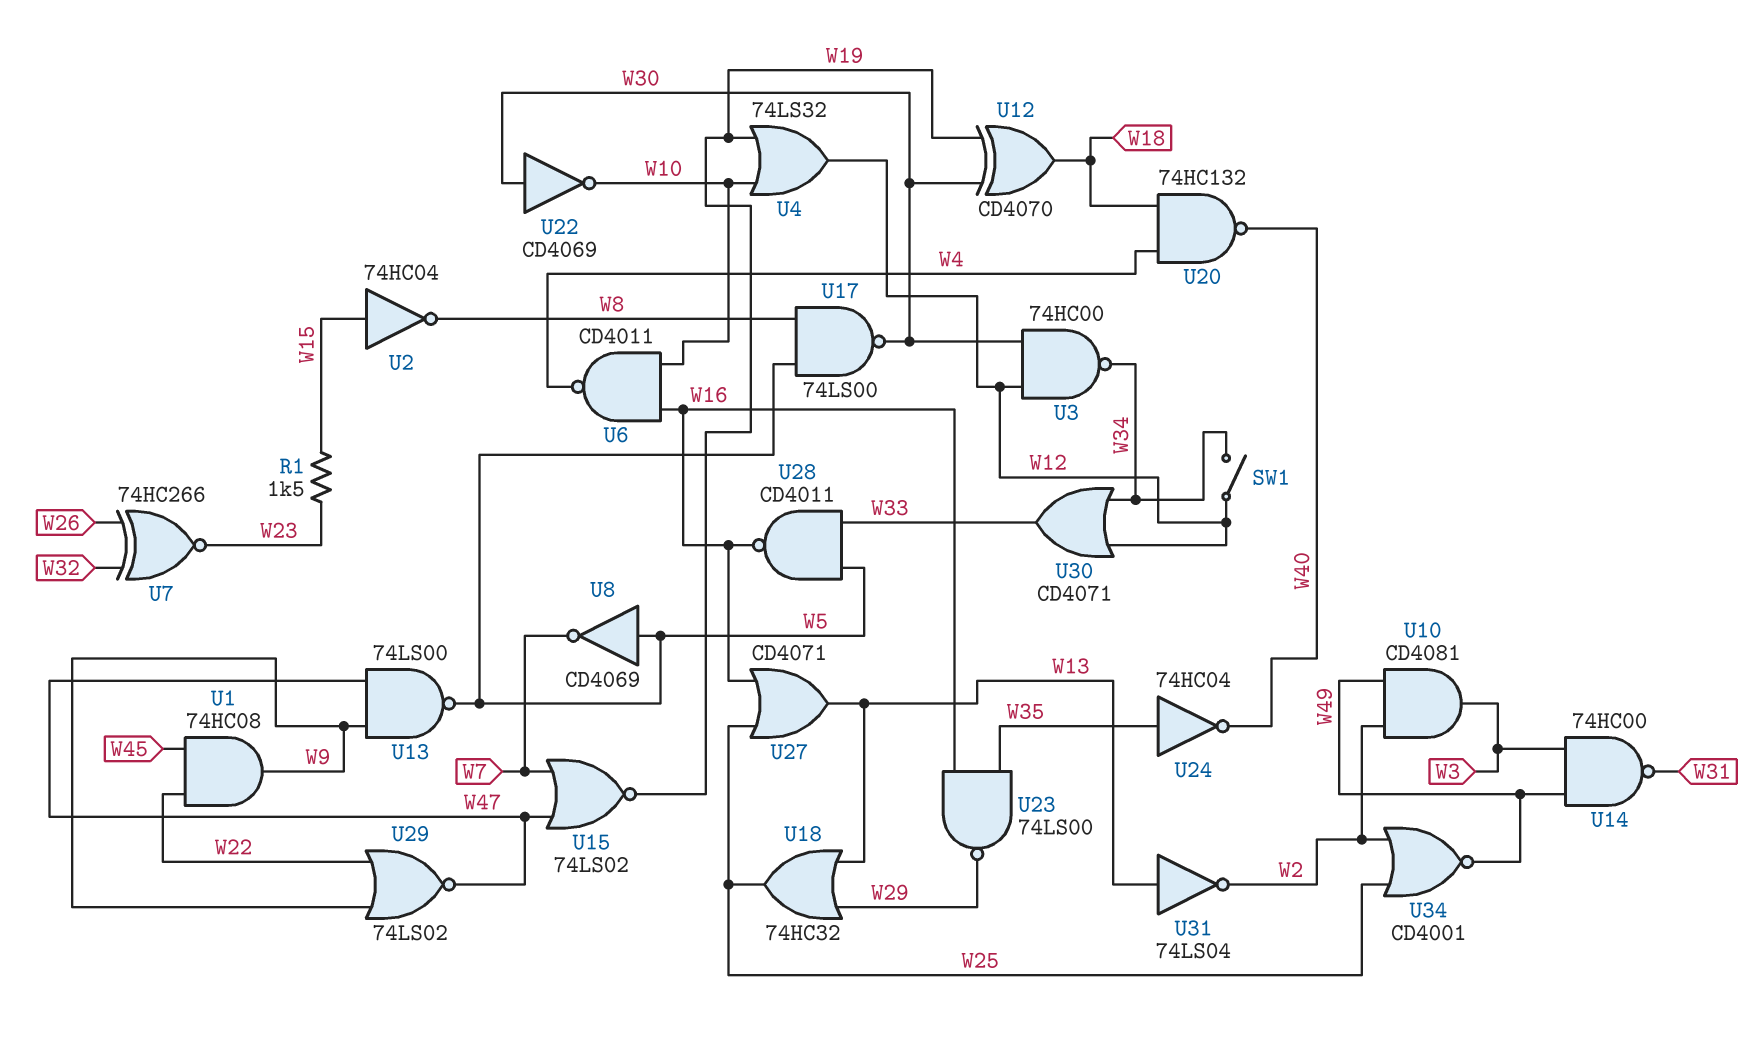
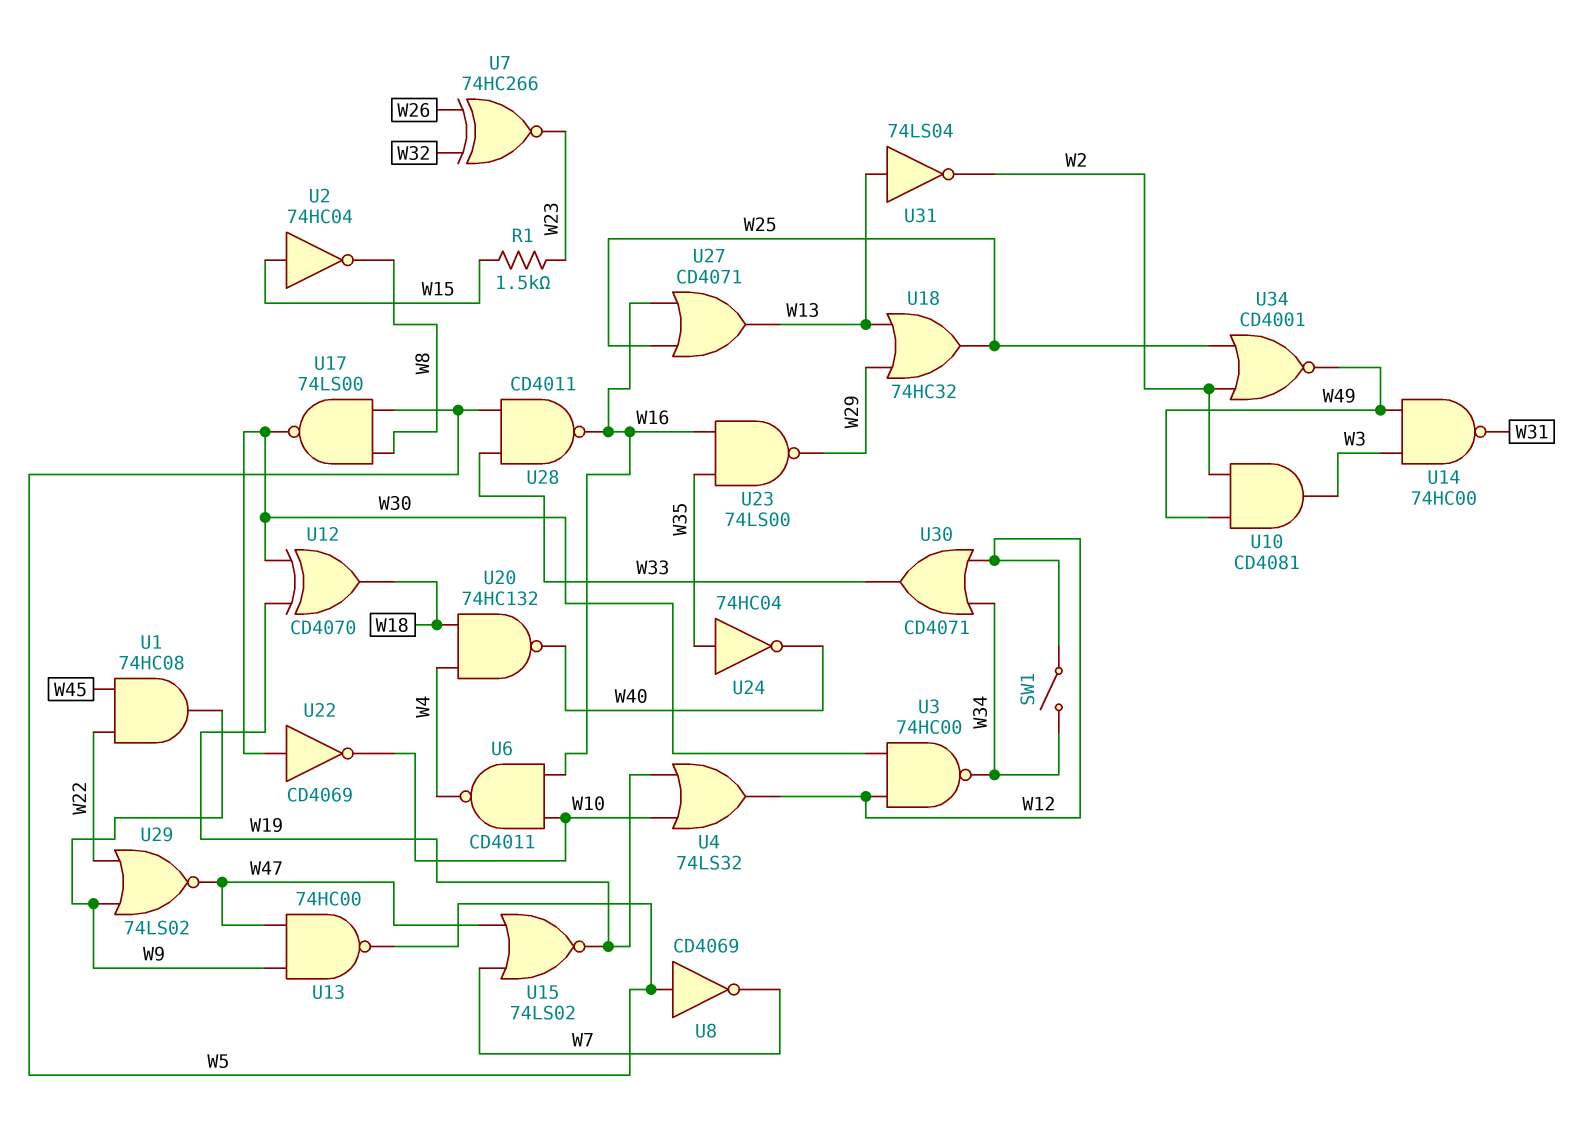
U13: NAND 74LS00 (in W9, in W47, out W5) -> NAND 74HC00 (in W9, in W47, out W5)

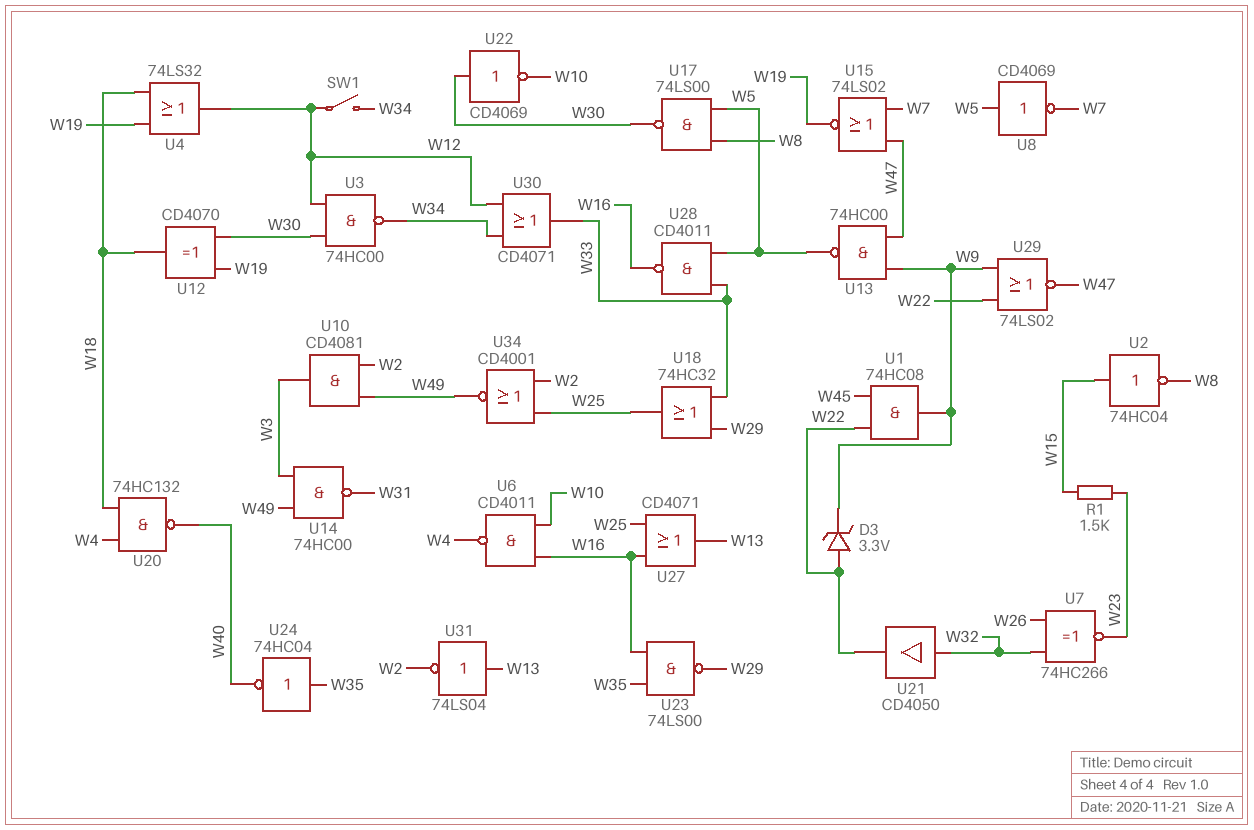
D3: none -> zener 3.3V (A W22, K W9)
U4: OR 74LS32 (in W10, in W19, out W12) -> OR 74LS32 (in W18, in W19, out W12)
U18: OR 74HC32 (in W13, in W29, out W25) -> OR 74HC32 (in W29, in W33, out W25)
U21: none -> buffer CD4050 (in W32, out W22)

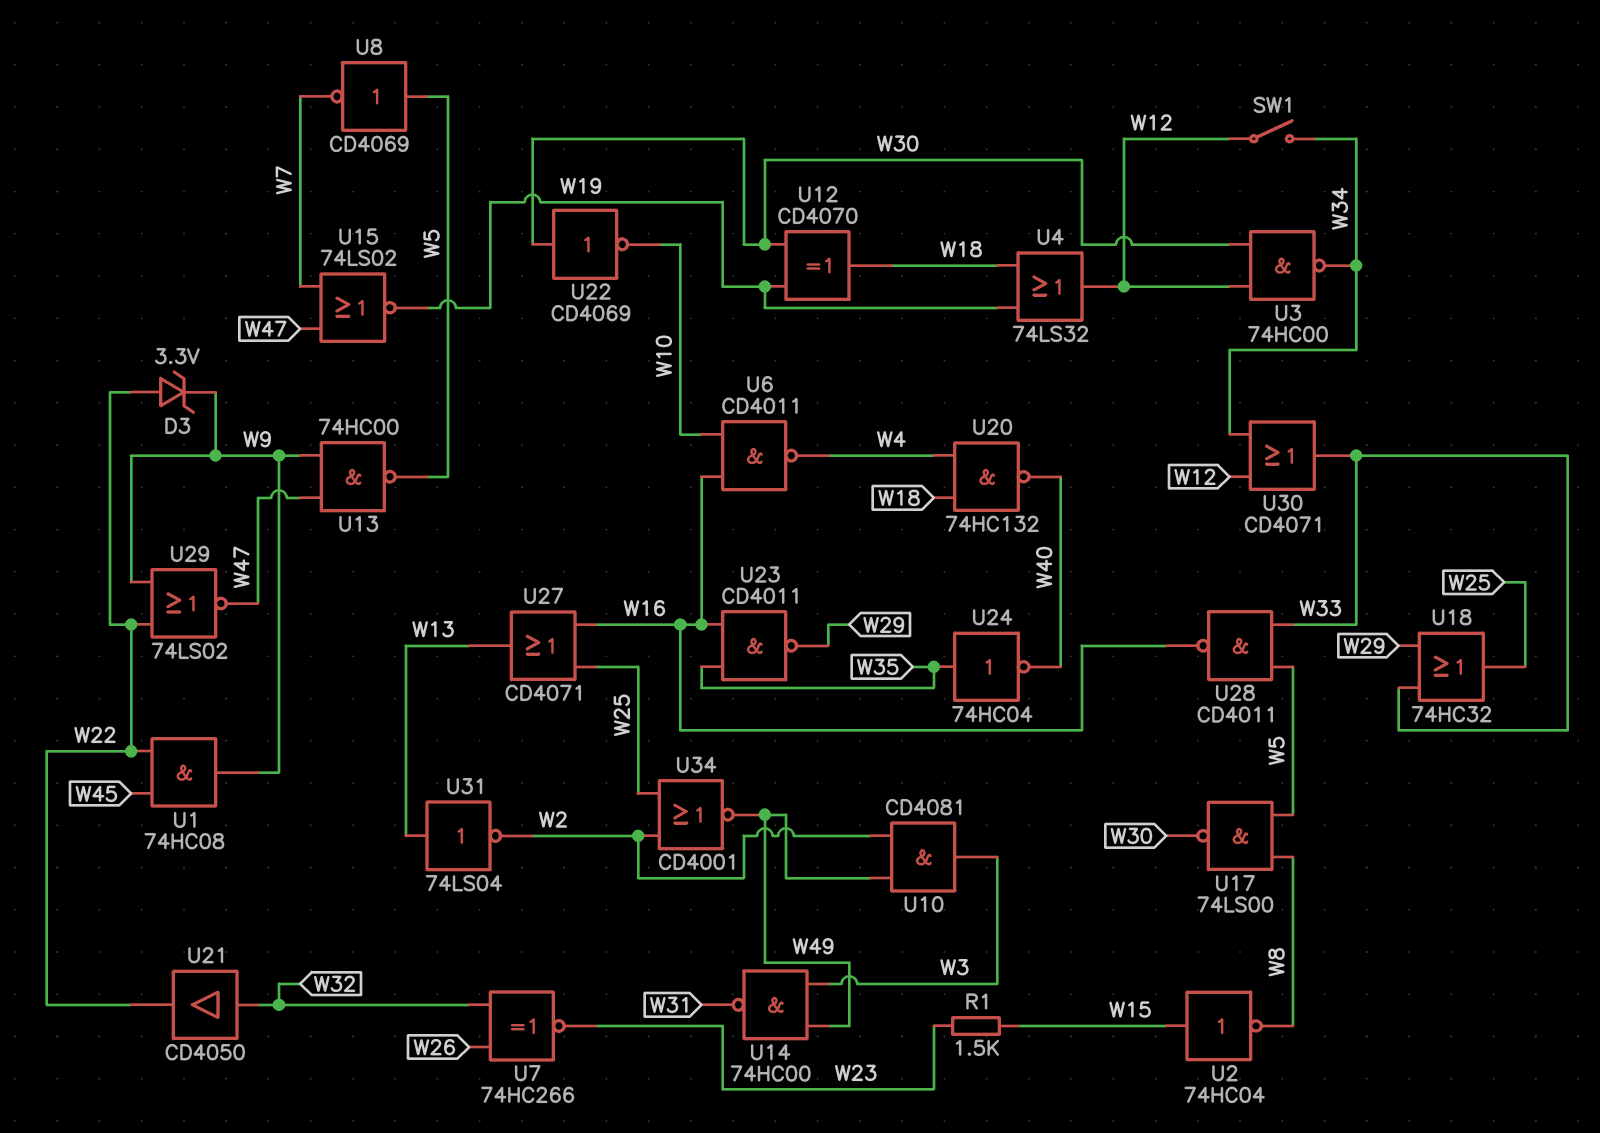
U23: NAND 74LS00 (in W16, in W35, out W29) -> NAND CD4011 (in W16, in W35, out W29)

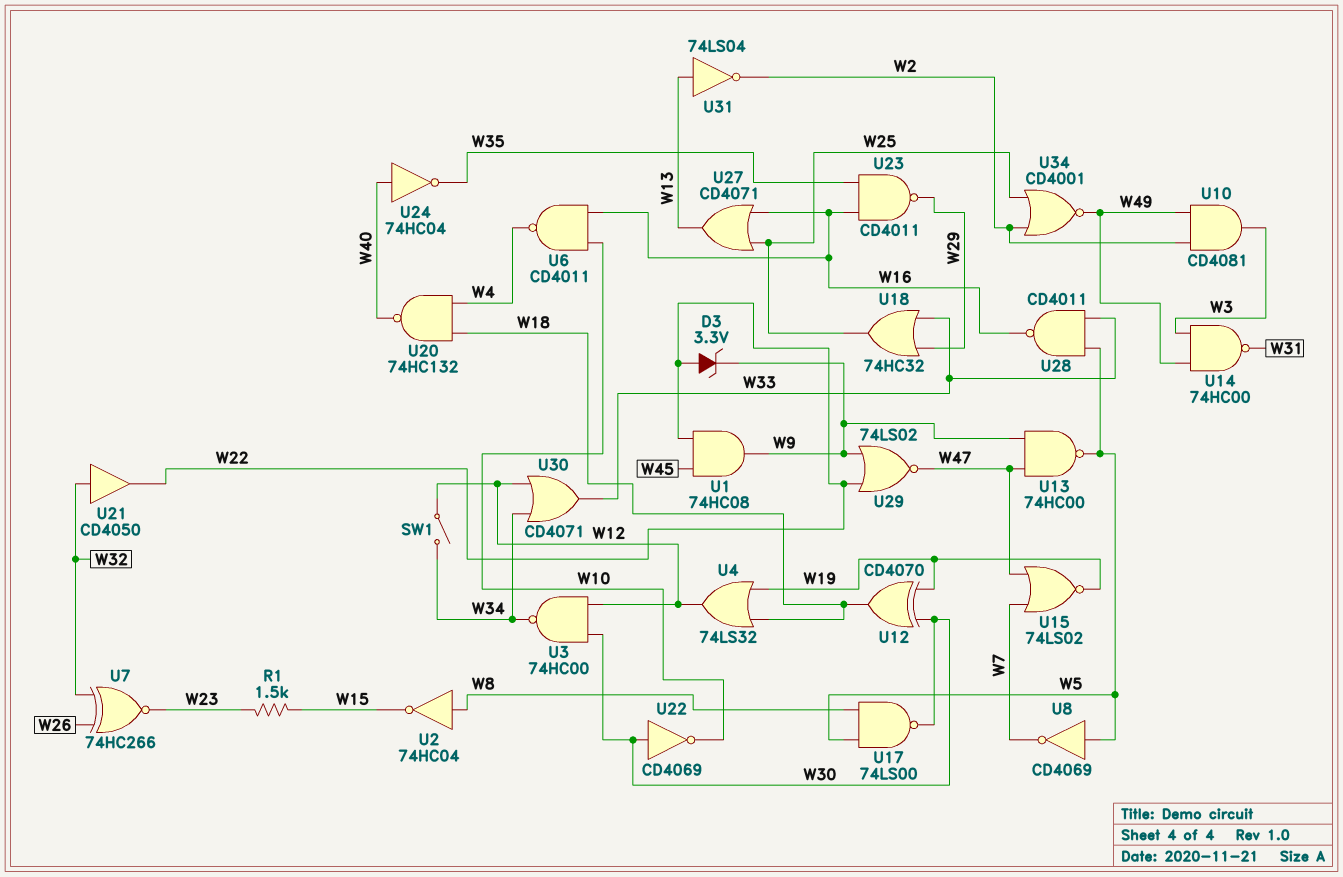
U2: NOT 74HC04 (in W15, out W8) -> NOT 74HC04 (in W8, out W15)
U24: NOT 74HC04 (in W35, out W40) -> NOT 74HC04 (in W40, out W35)

